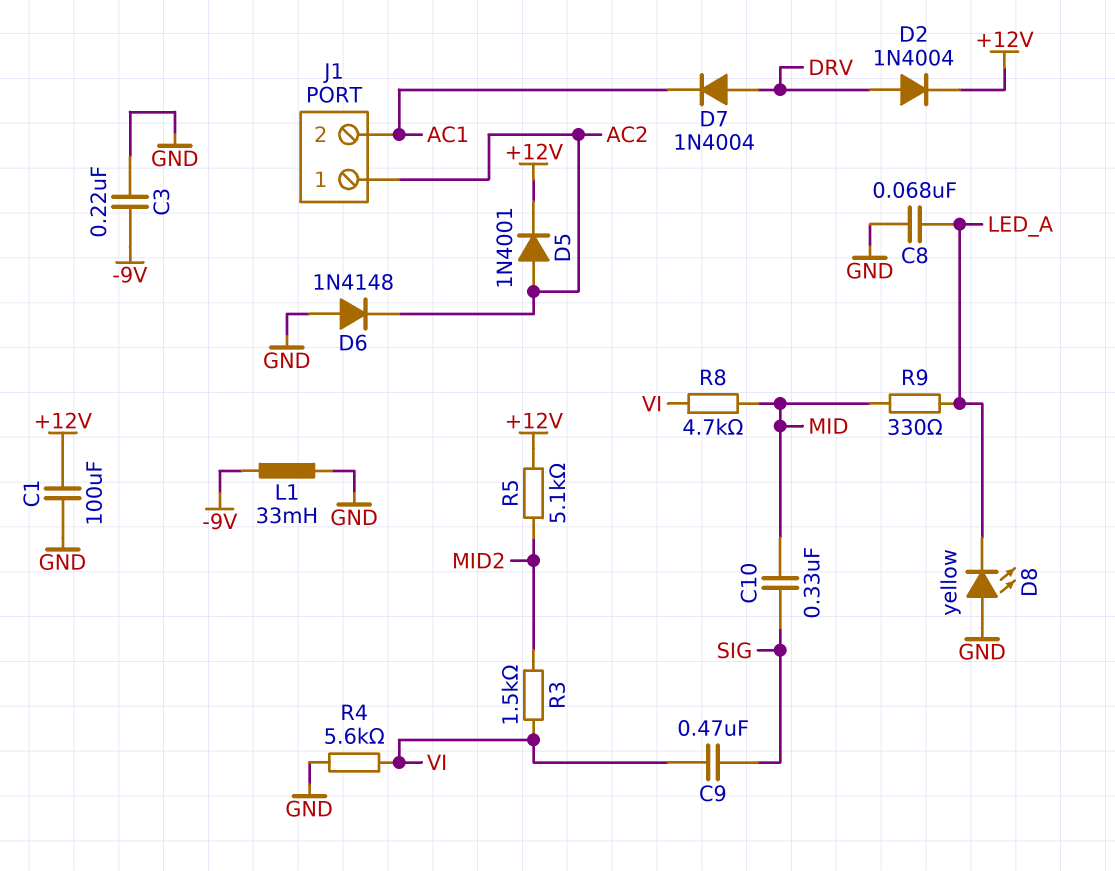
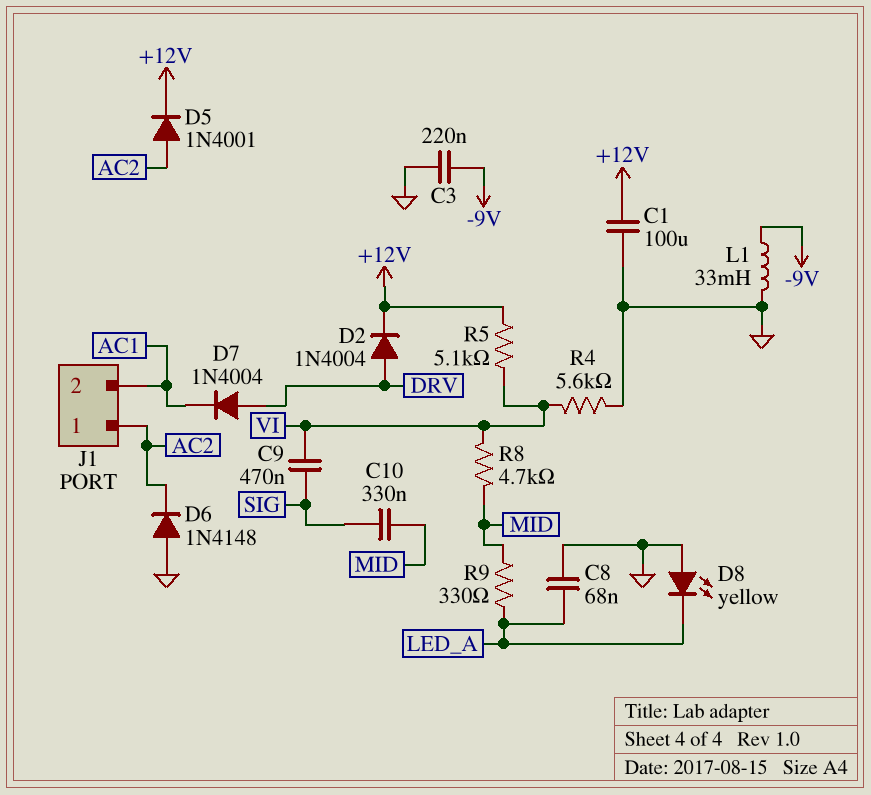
R3: 1.5k (MID2, VI) -> none
R5: 5.1k (+12V, MID2) -> 5.1k (+12V, VI)

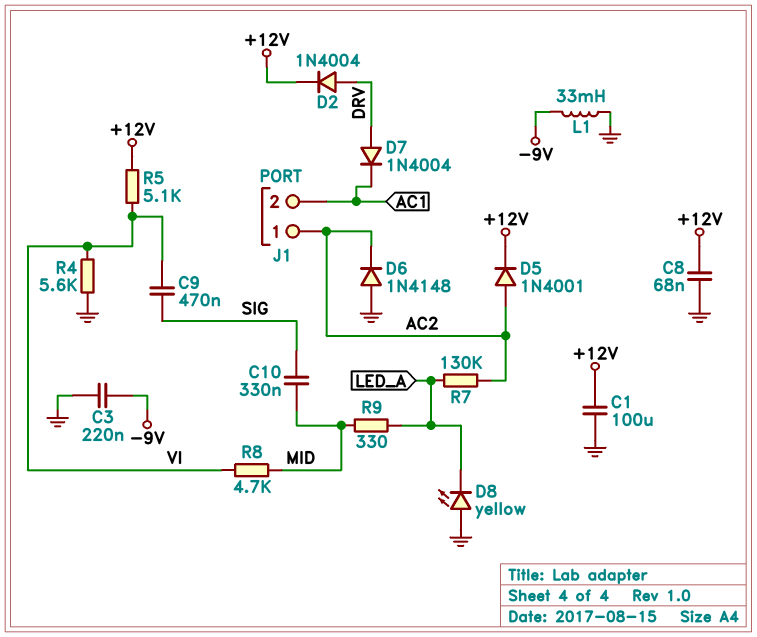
C8: 68nF (GND, LED_A) -> 68nF (+12V, GND)
R7: none -> 130k (AC2, LED_A)

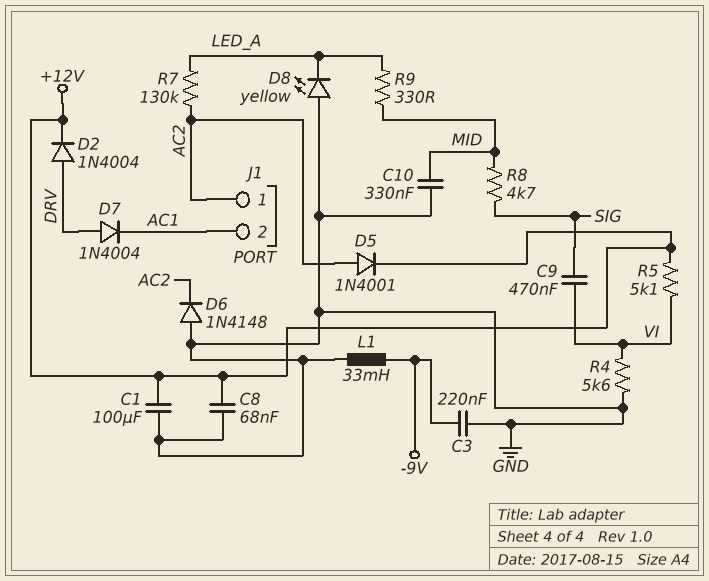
C10: 330nF (MID, SIG) -> 330nF (GND, MID)
R8: 4.7k (MID, VI) -> 4.7k (MID, SIG)

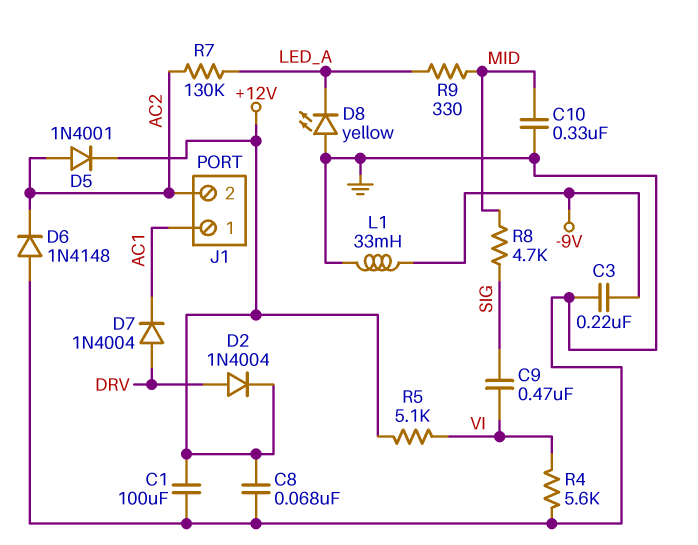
J1 pin 1: AC2 -> AC1
J1 pin 2: AC1 -> AC2

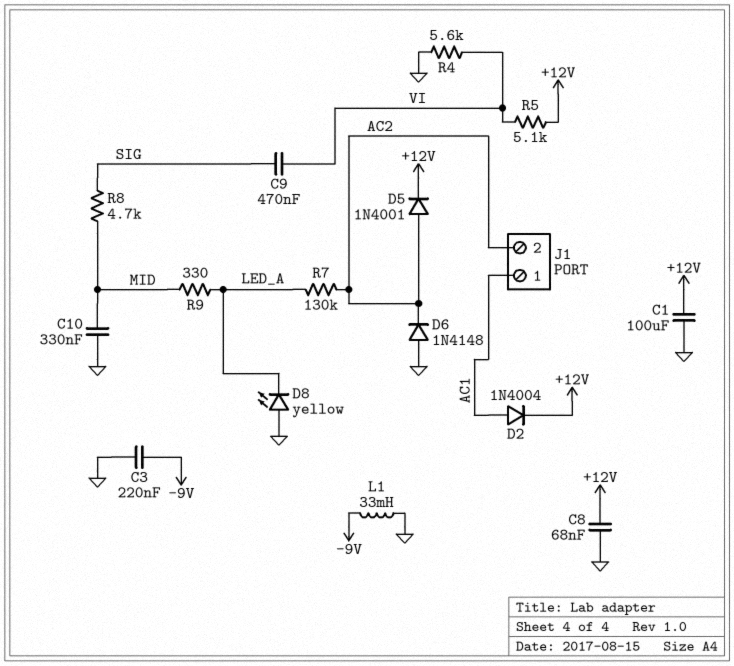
D2: diode 1N4004 (A DRV, K +12V) -> diode 1N4004 (A AC1, K +12V)
D7: diode 1N4004 (A DRV, K AC1) -> none

